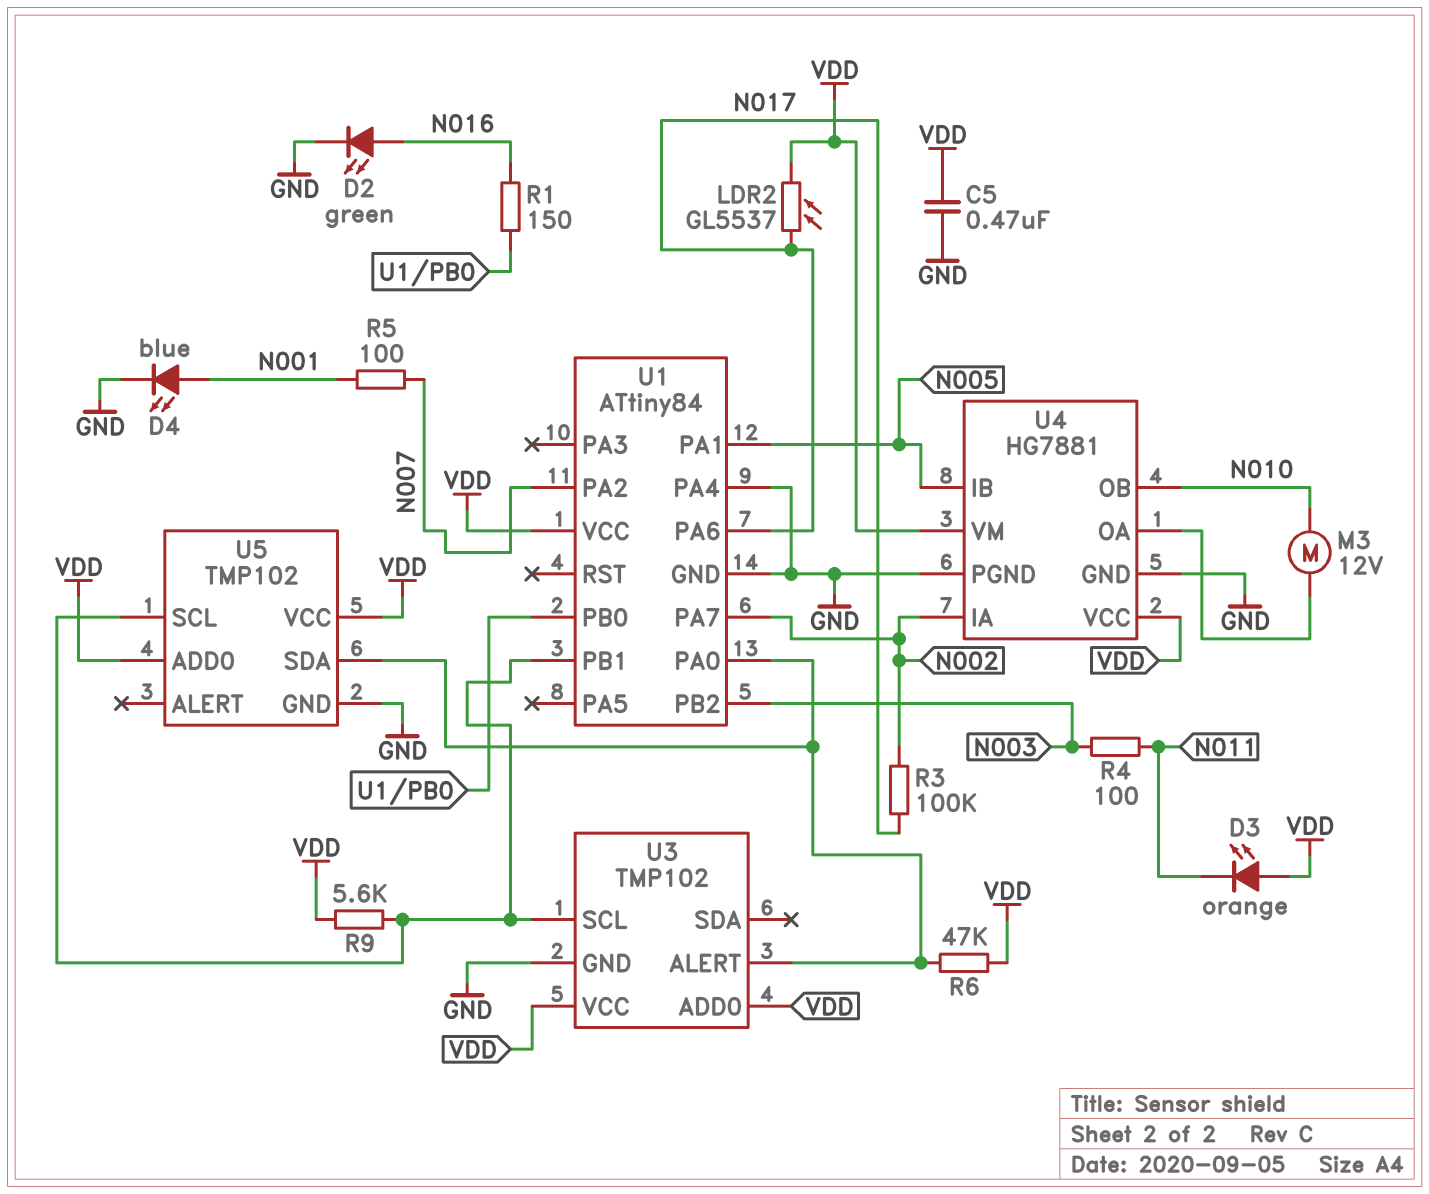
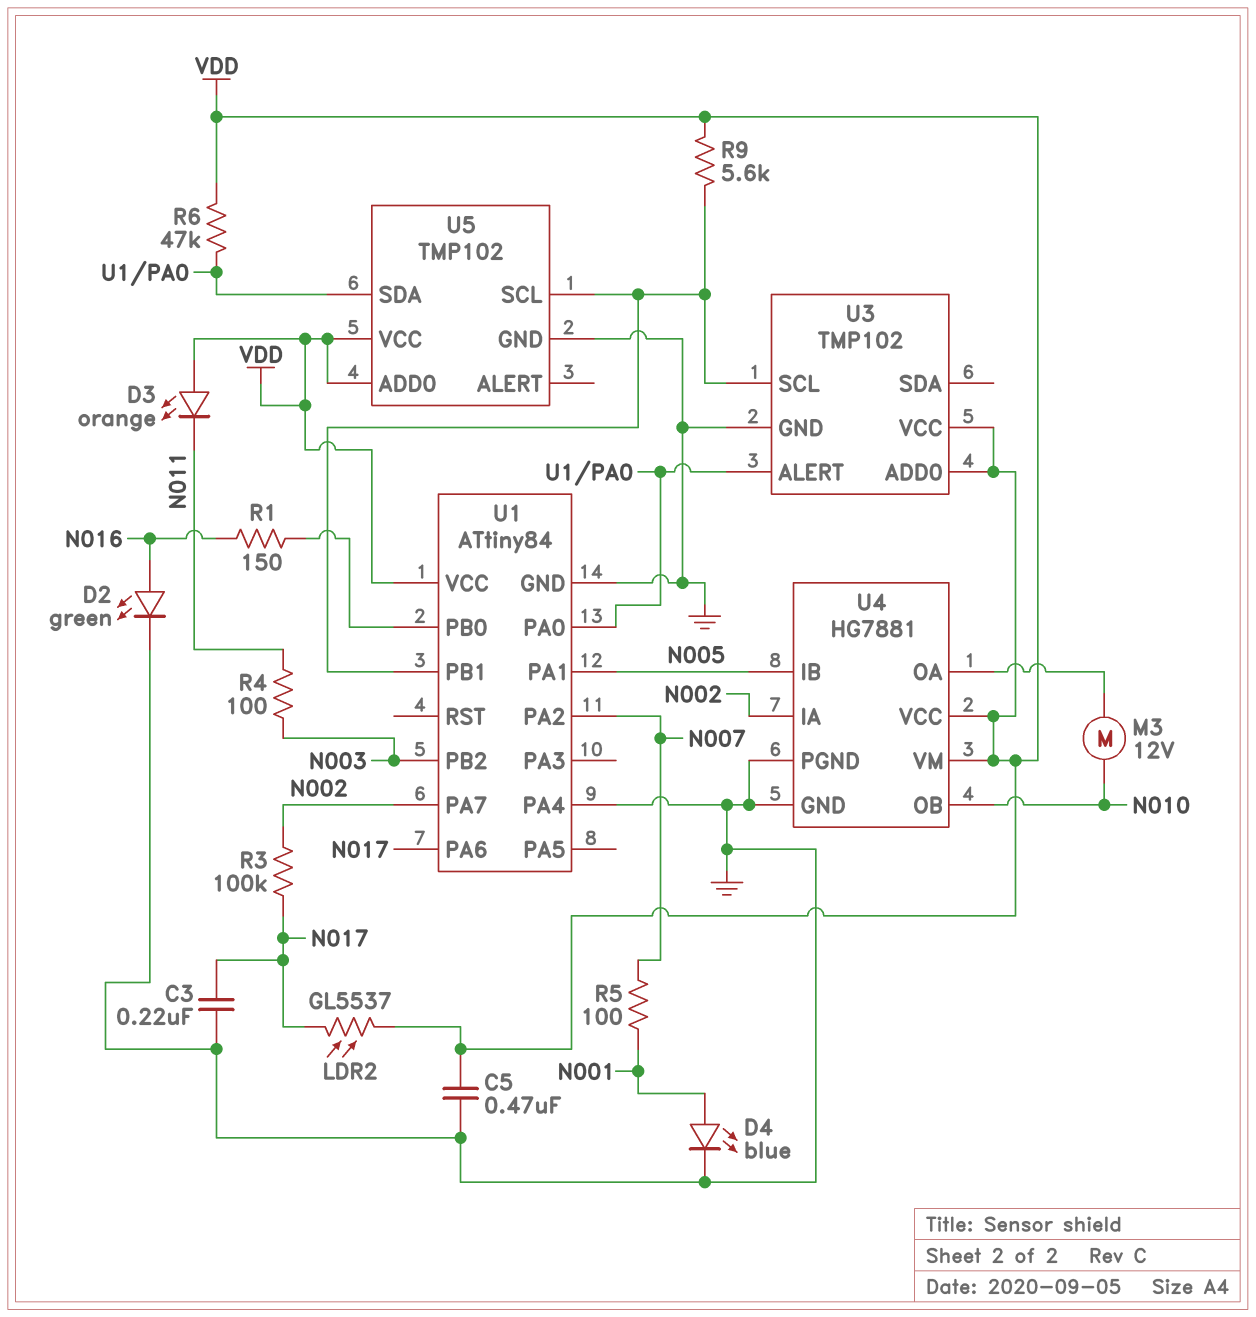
C3: none -> 220nF (GND, N017)

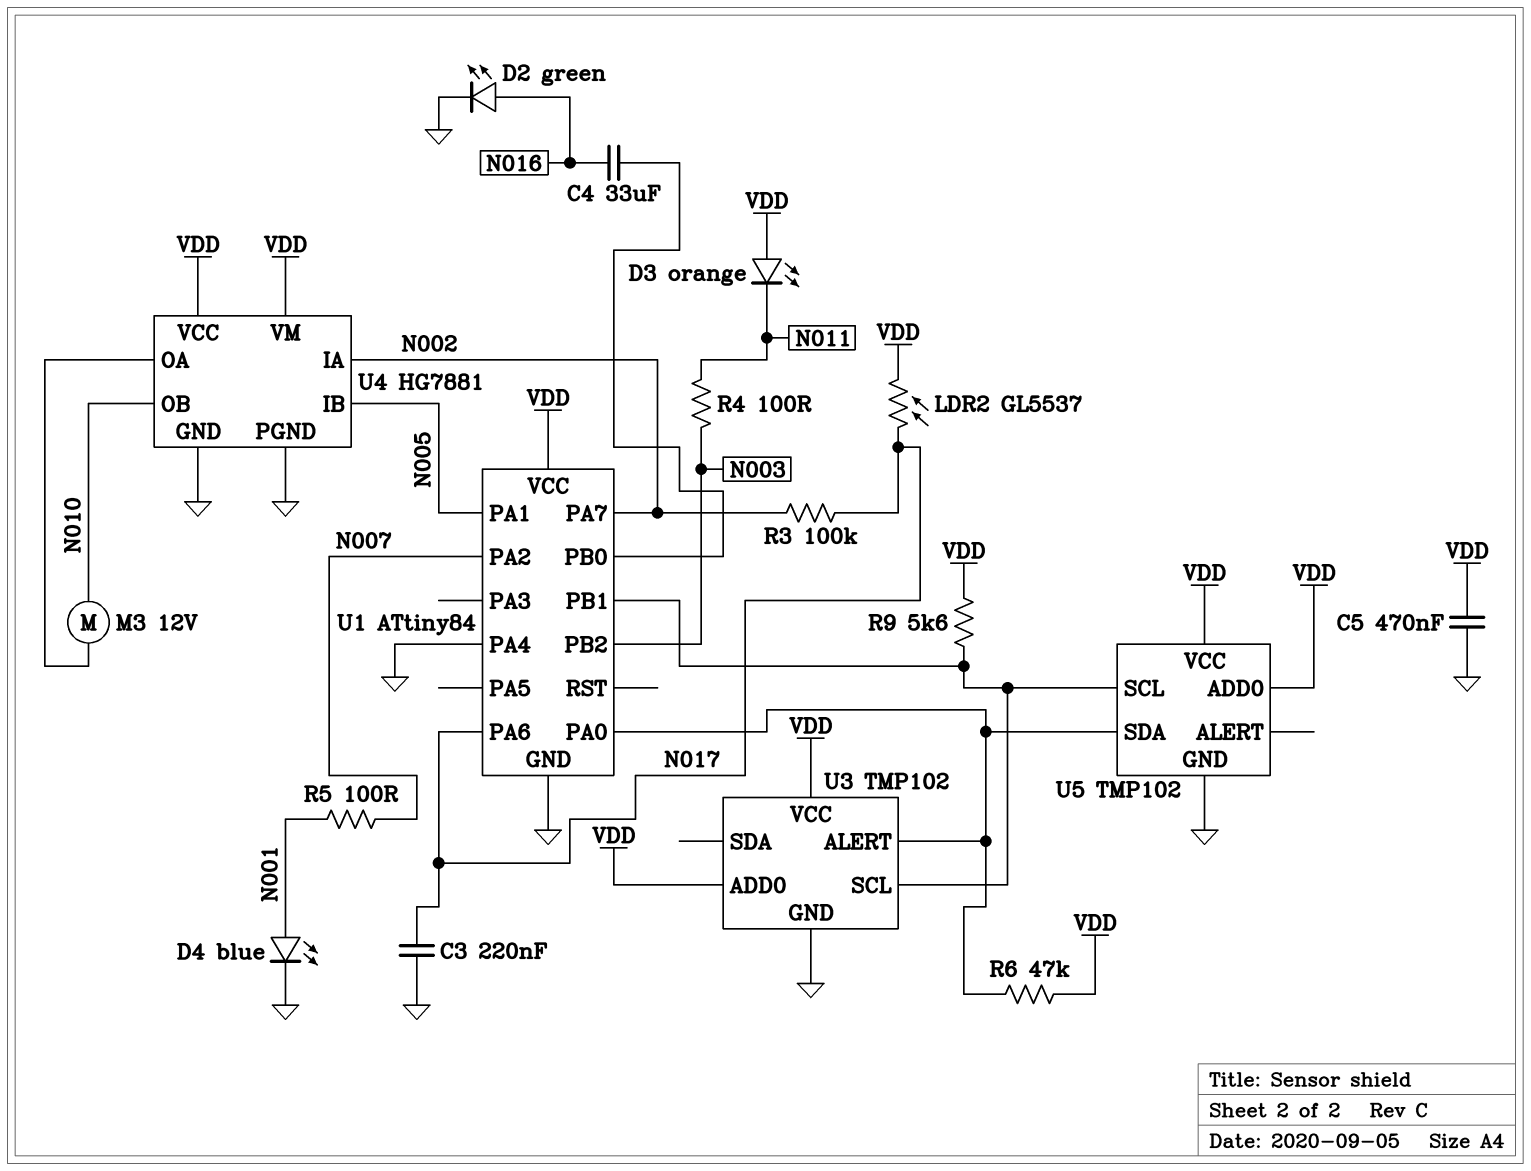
C4: none -> 33uF (N016, U1/PB0)
R1: 150 (N016, U1/PB0) -> none

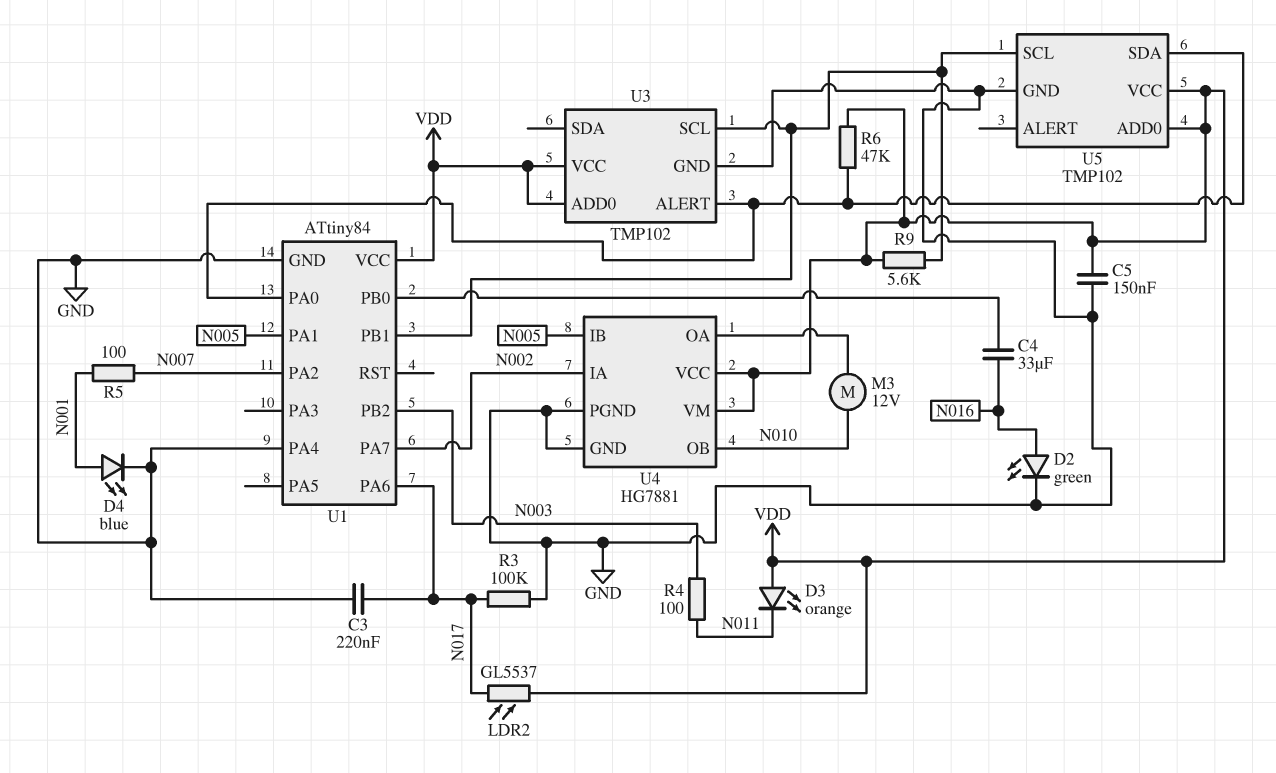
C5: 470nF (GND, VDD) -> 150nF (GND, VDD)
R3: 100k (N002, N017) -> 100k (GND, N017)

